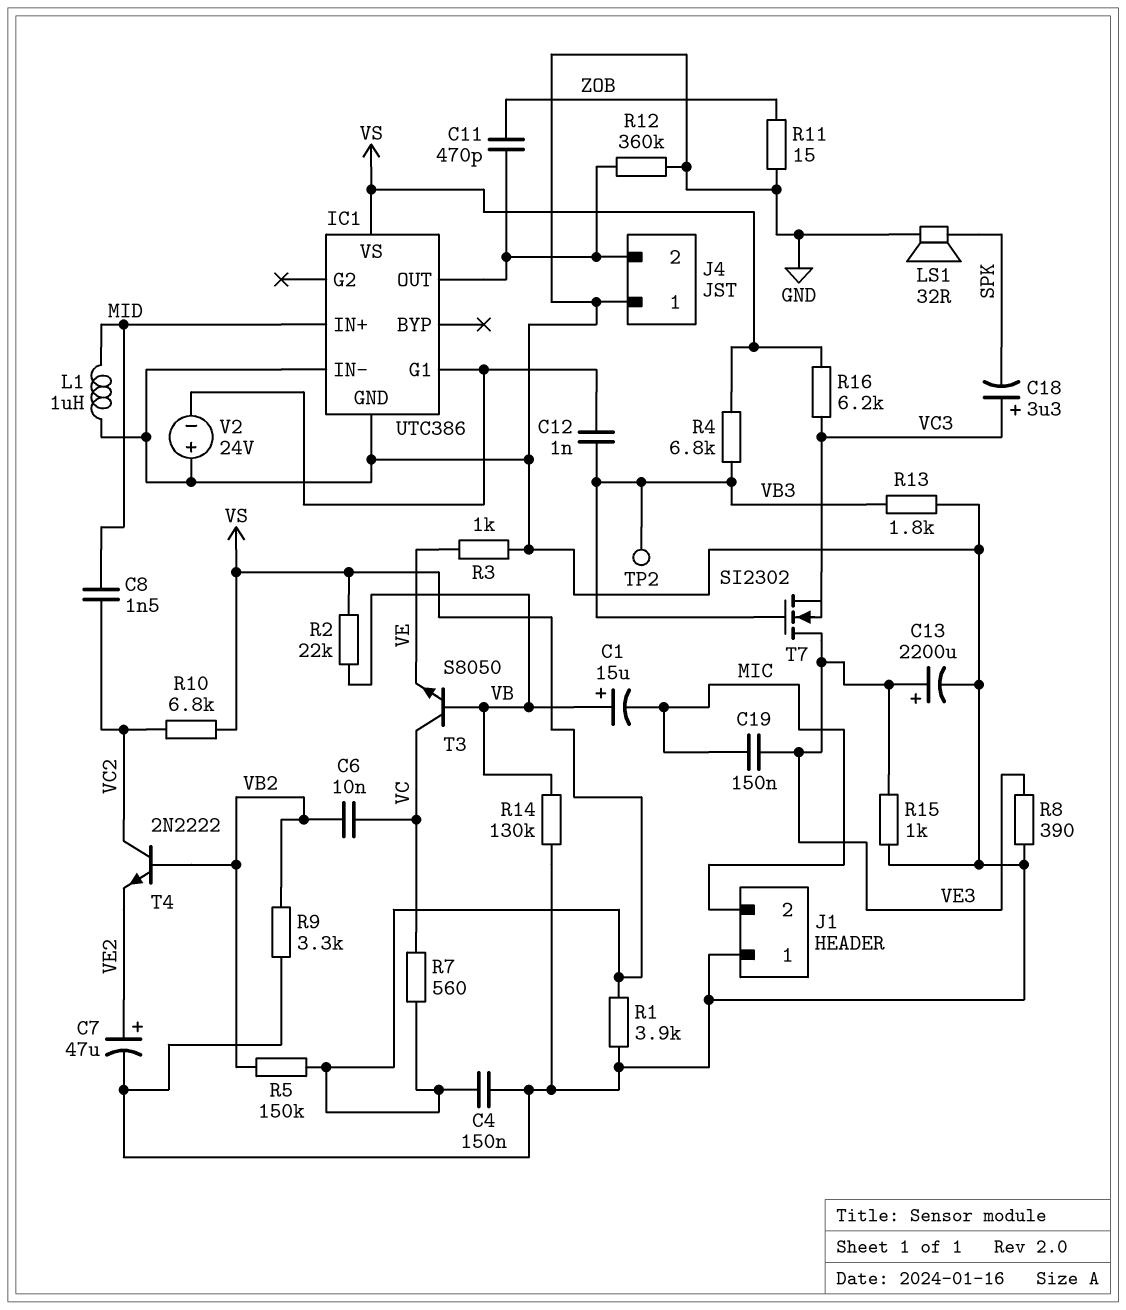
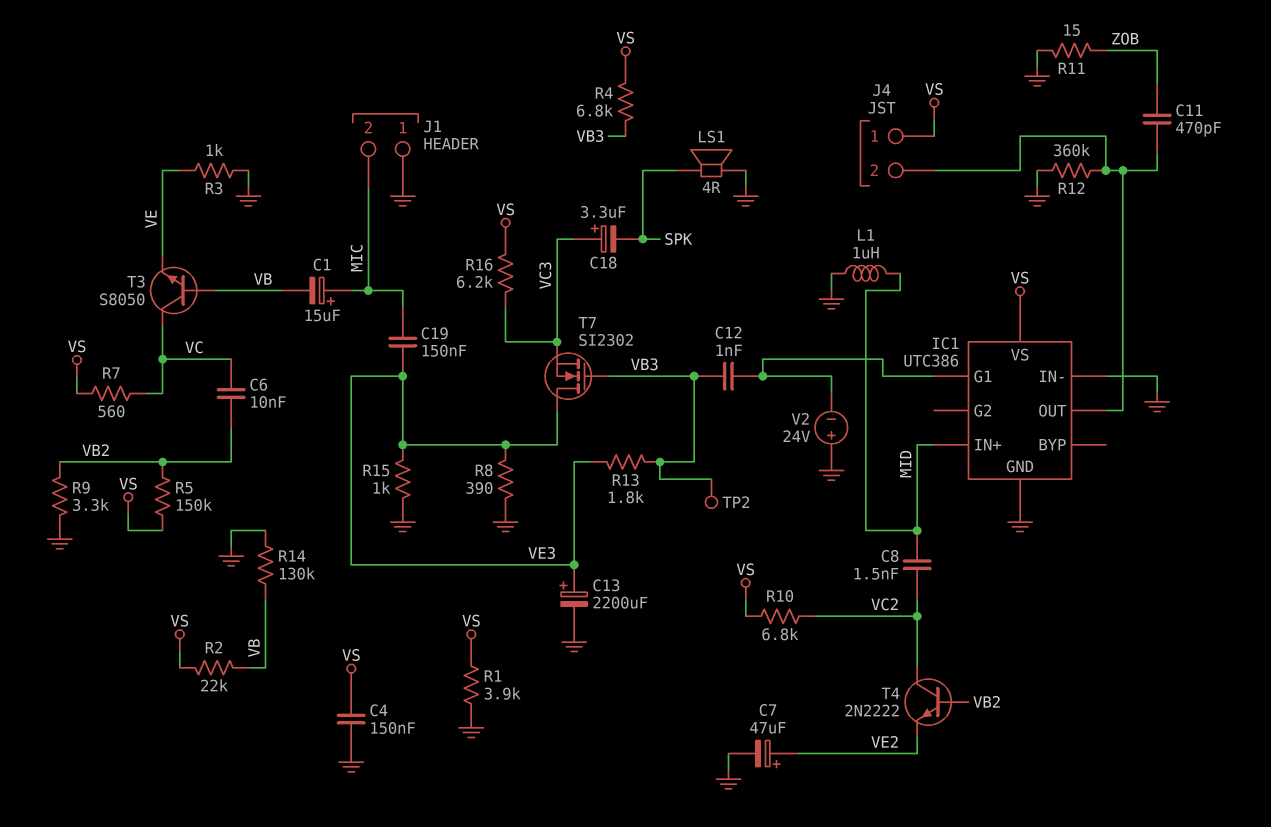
C1: 15uF (plus VB, minus MIC) -> 15uF (plus MIC, minus VB)
J4 pin 1: GND -> VS
LS1: speaker 32R (GND, SPK) -> speaker 4R (GND, SPK)
R13: 1.8k (GND, VB3) -> 1.8k (VB3, VE3)

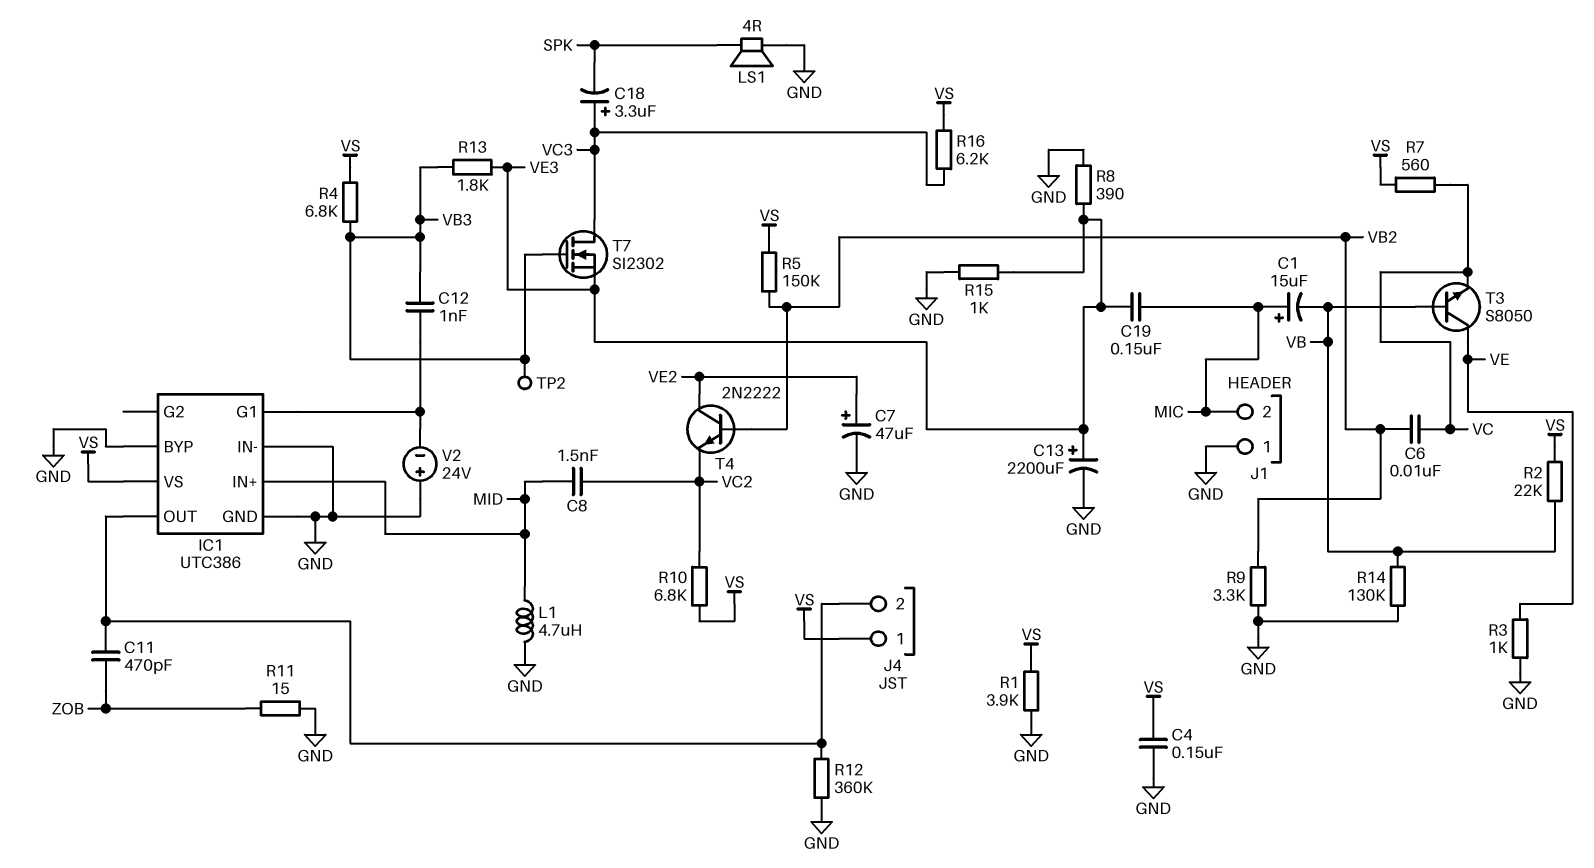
IC1 pin BYP: none -> GND
L1: 1uH (GND, MID) -> 4.7uH (GND, MID)
T3: NPN S8050 (B VB, C VC, E VE) -> NPN S8050 (B VB, C VE, E VC)
T4: NPN 2N2222 (B VB2, C VC2, E VE2) -> NPN 2N2222 (B VB2, C VE2, E VC2)
T7: NMOS SI2302 (G VB3, D VE3, S VC3) -> NMOS SI2302 (G VB3, D VC3, S VE3)

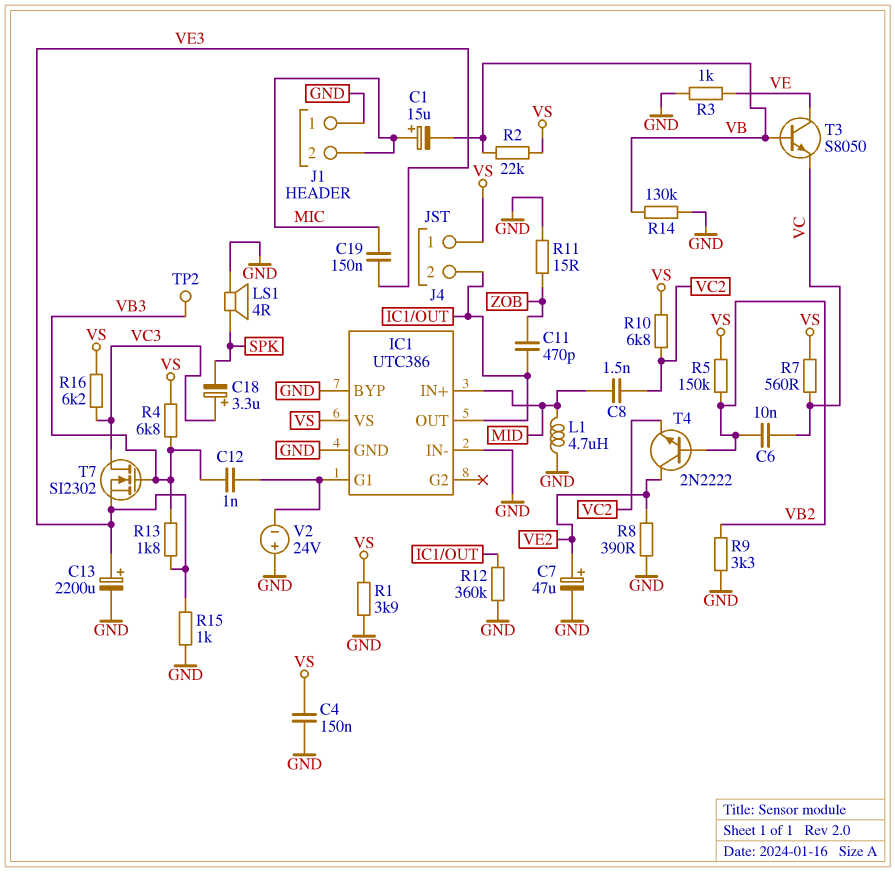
R8: 390 (GND, VE3) -> 390 (GND, VE2)

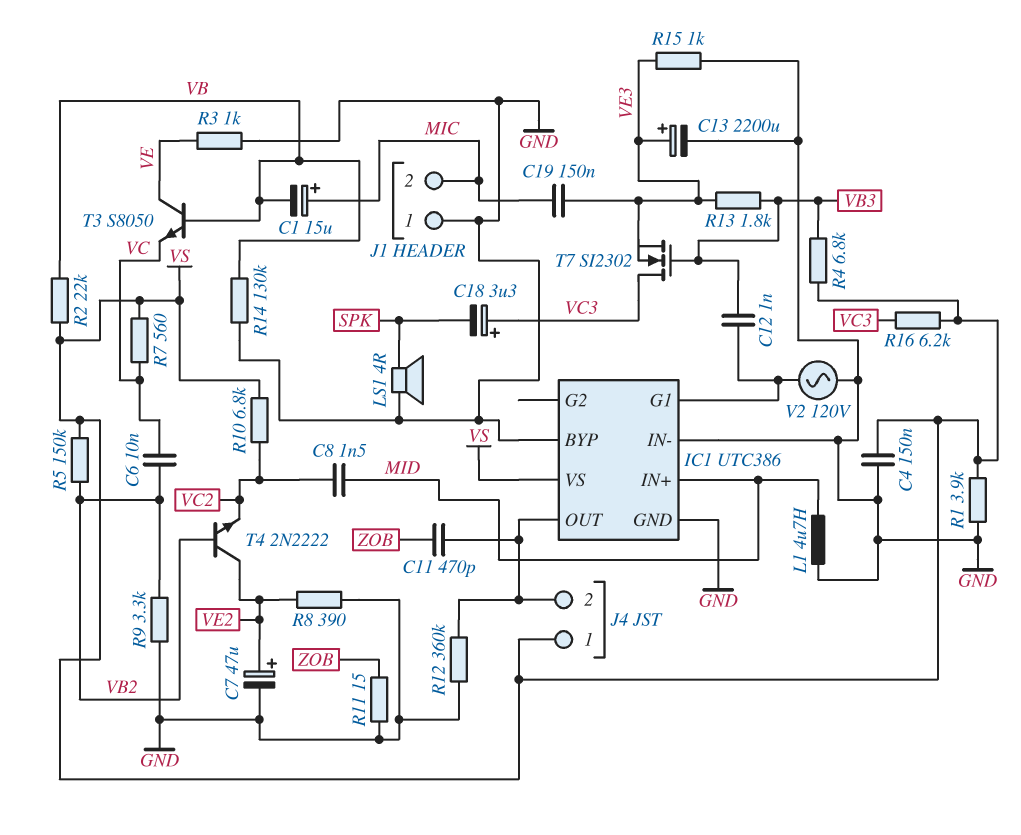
TP2: test point (VB3) -> none
V2: 24V (plus GND, minus IC1/G1) -> AC 120V (GND, IC1/G1)

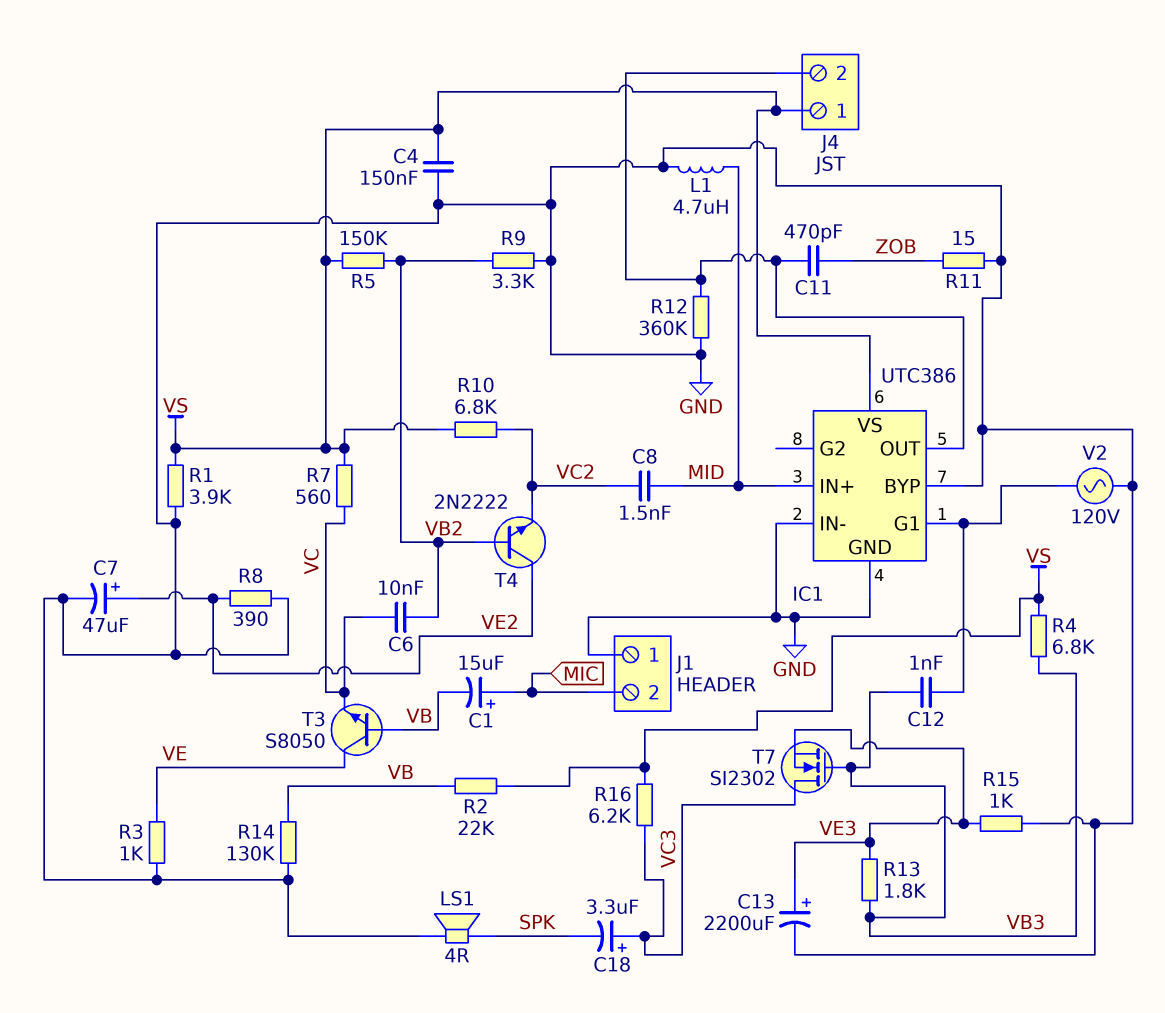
C19: 150nF (MIC, VE3) -> none

